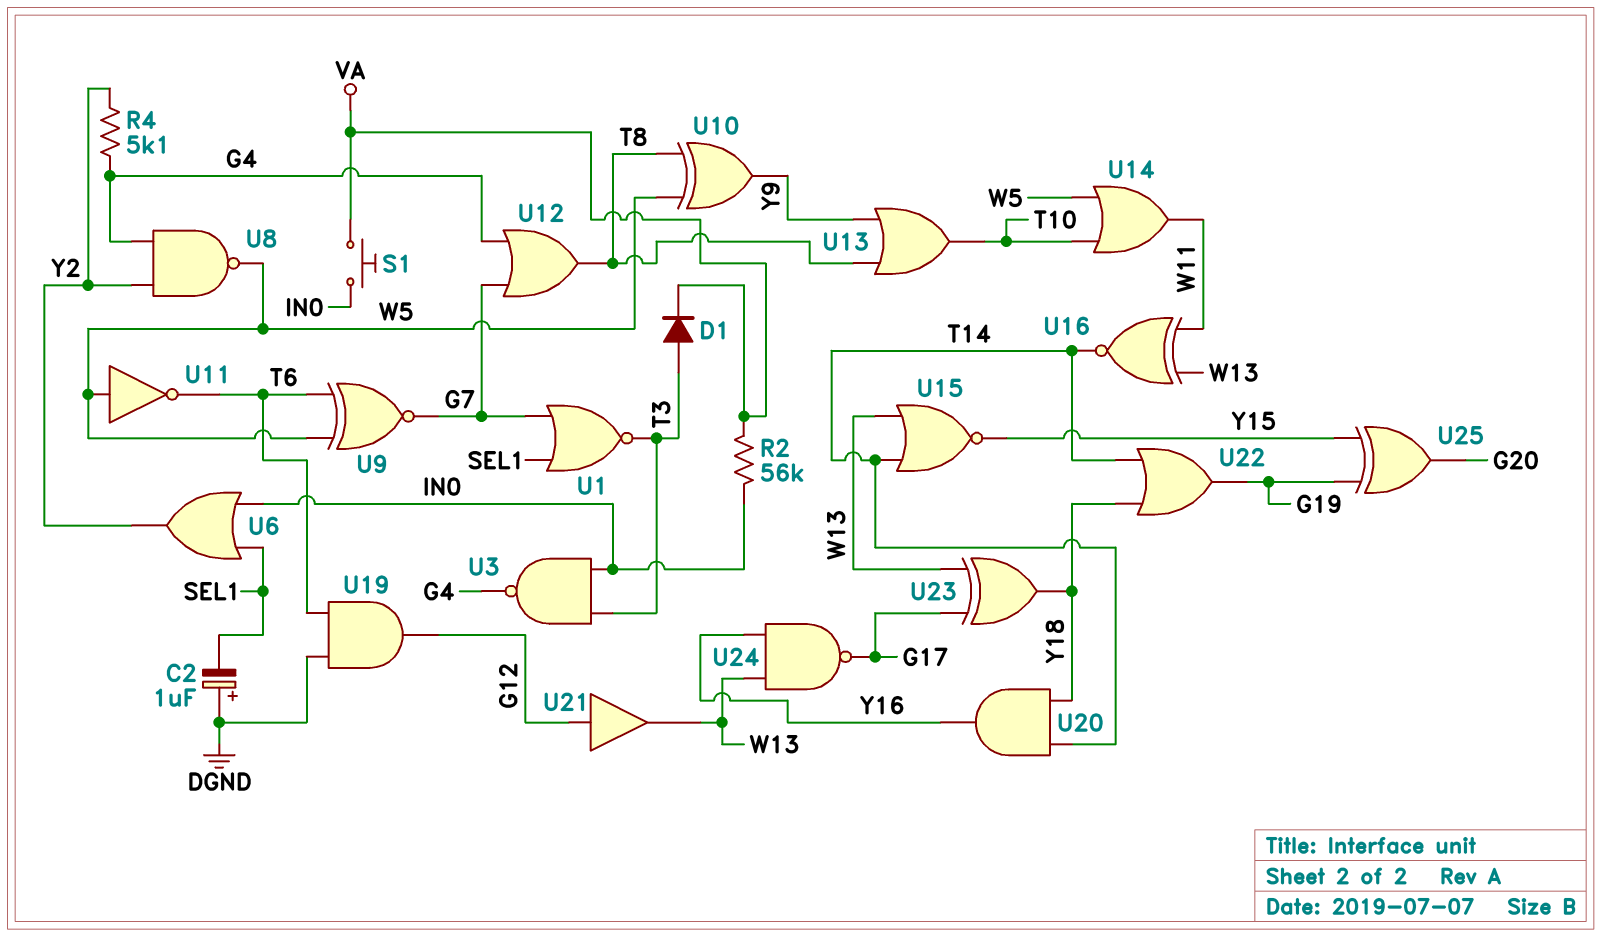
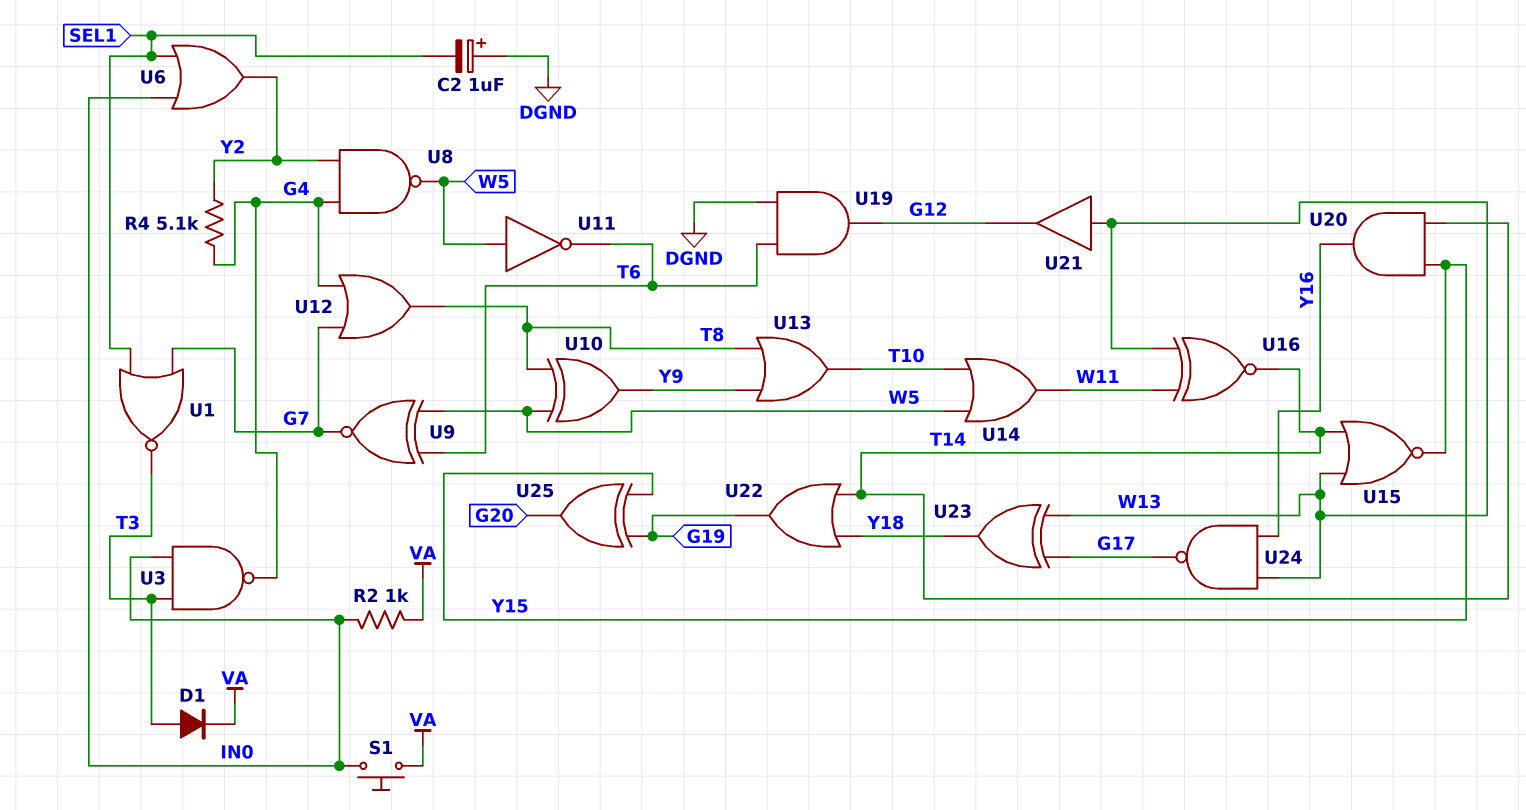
R2: 56k (IN0, VA) -> 1k (IN0, VA)
U20: AND (in T14, in Y18, out Y16) -> AND (in T14, in Y15, out Y16)
U21: buffer (in G12, out W13) -> buffer (in W13, out G12)

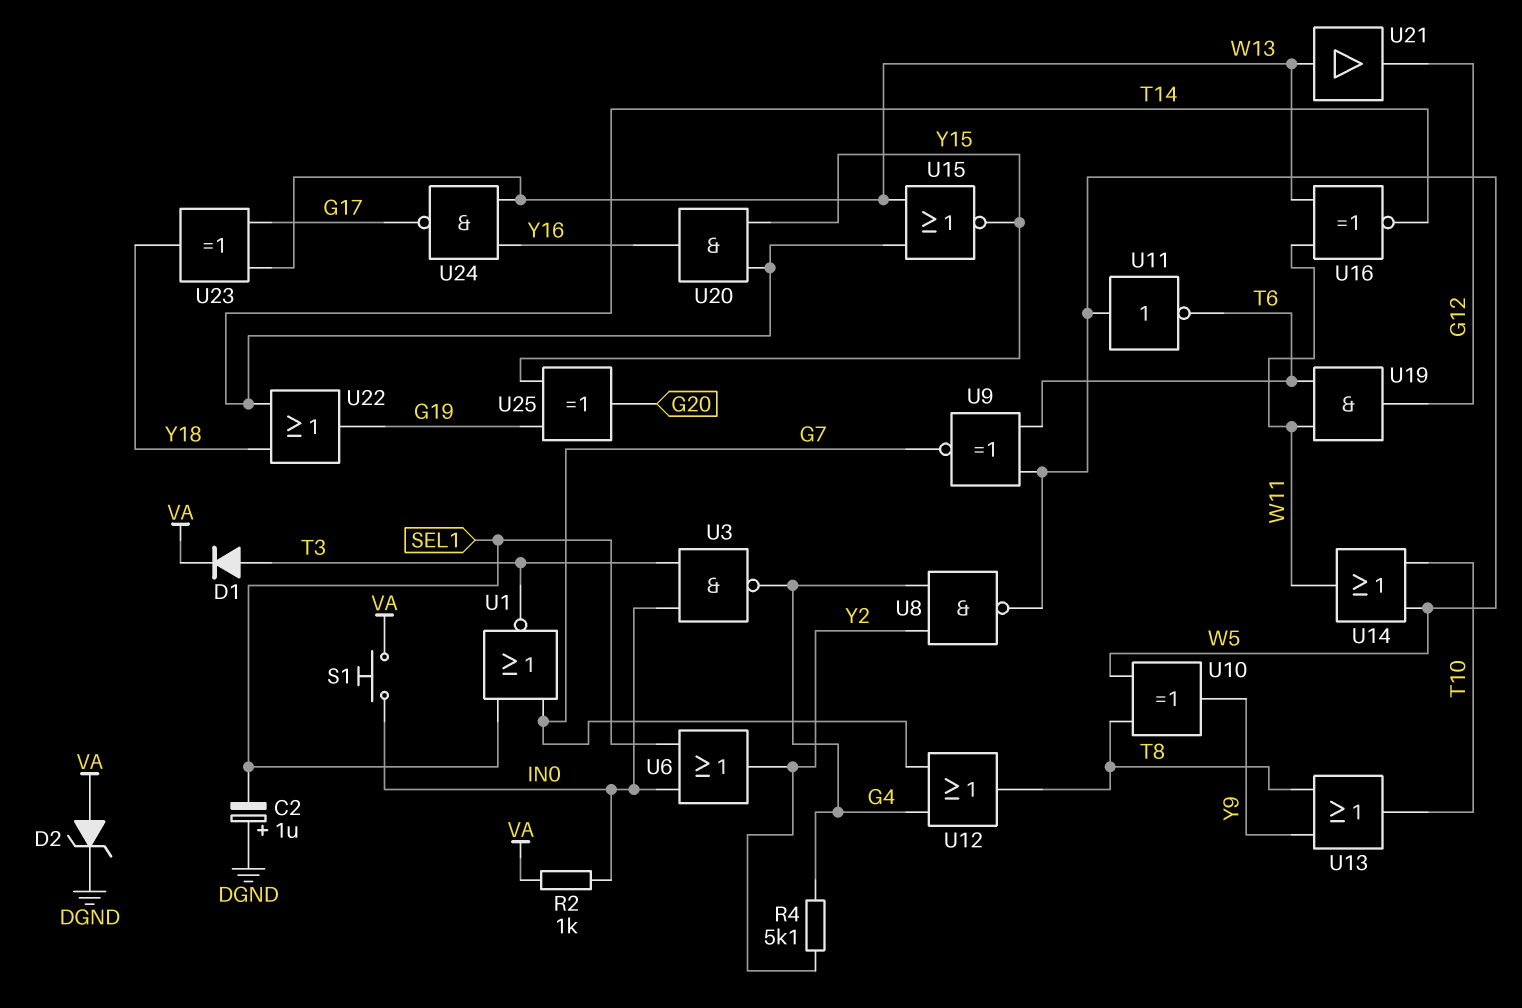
D2: none -> zener (A VA, K DGND)
U19: AND (in DGND, in T6, out G12) -> AND (in T6, in W11, out G12)

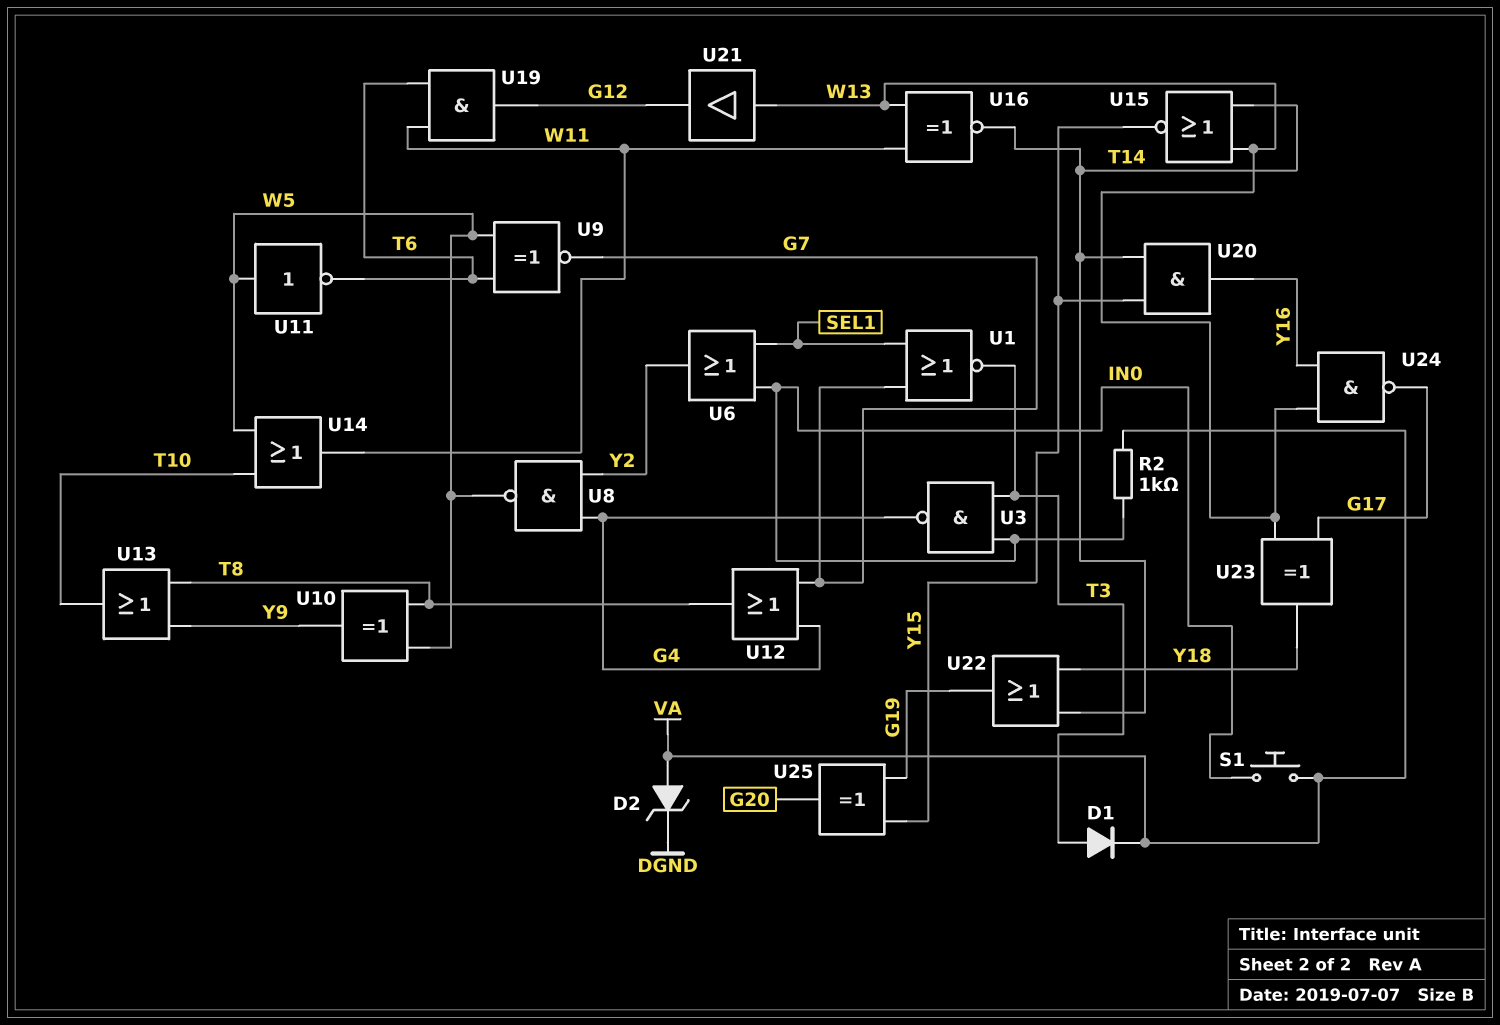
C2: 1uF (plus DGND, minus SEL1) -> none
R4: 5.1k (G4, Y2) -> none

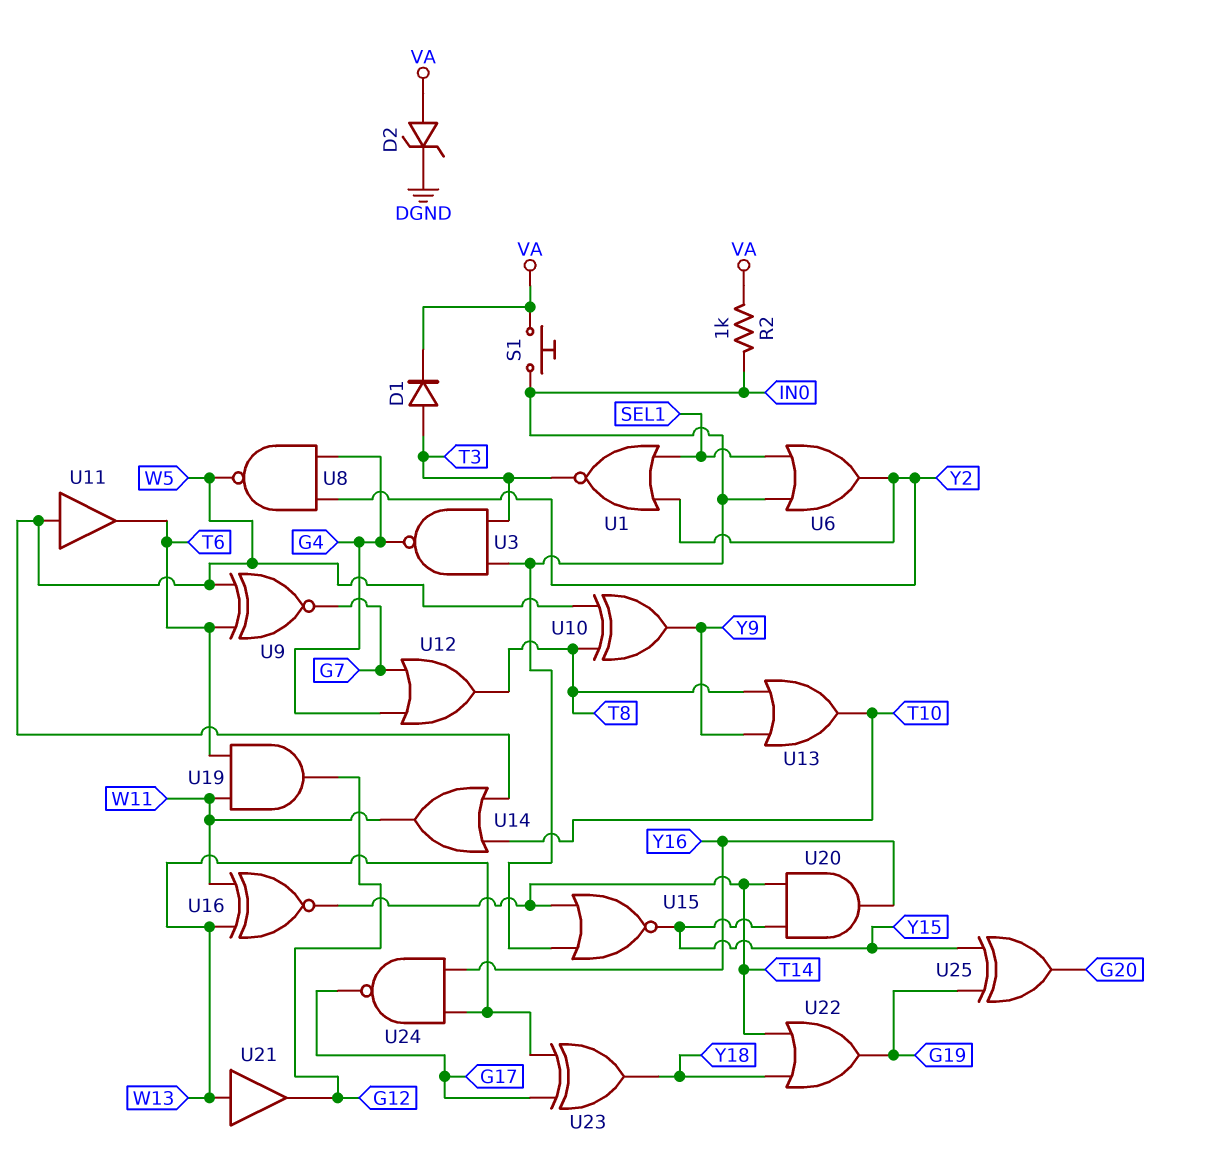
U1: NOR (in G7, in SEL1, out T3) -> NOR (in SEL1, in Y2, out T3)
U11: NOT (in W5, out T6) -> buffer (in W5, out T6)
U15: NOR (in T14, in W13, out Y15) -> NOR (in IN0, in T14, out Y15)

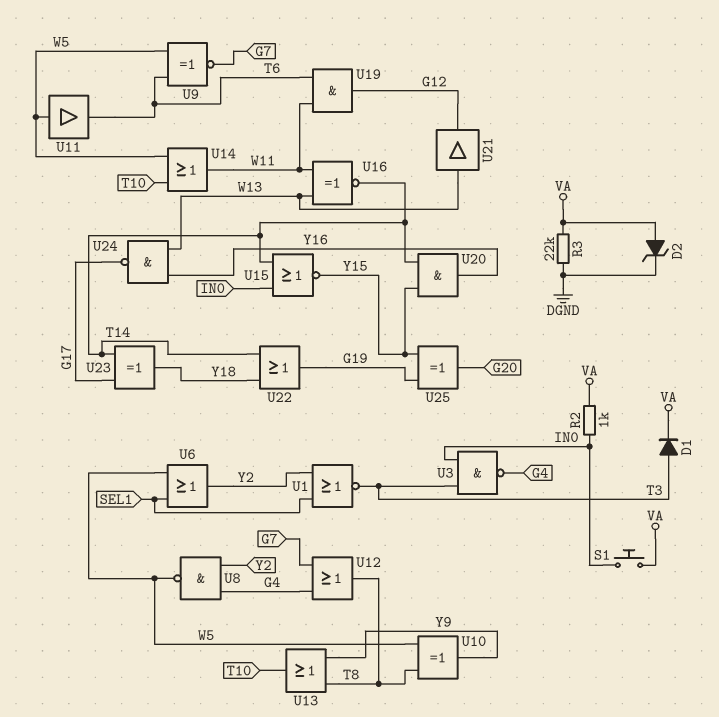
R3: none -> 22k (DGND, VA)
U6: OR (in IN0, in SEL1, out Y2) -> OR (in SEL1, in W5, out Y2)
U23: XOR (in G17, in W13, out Y18) -> XOR (in G17, in T14, out Y18)

